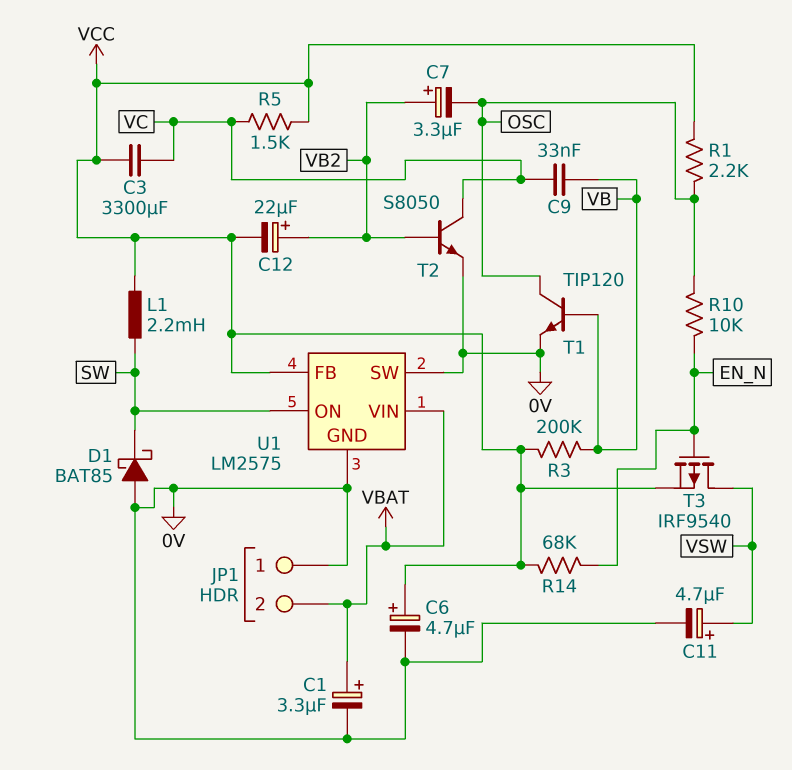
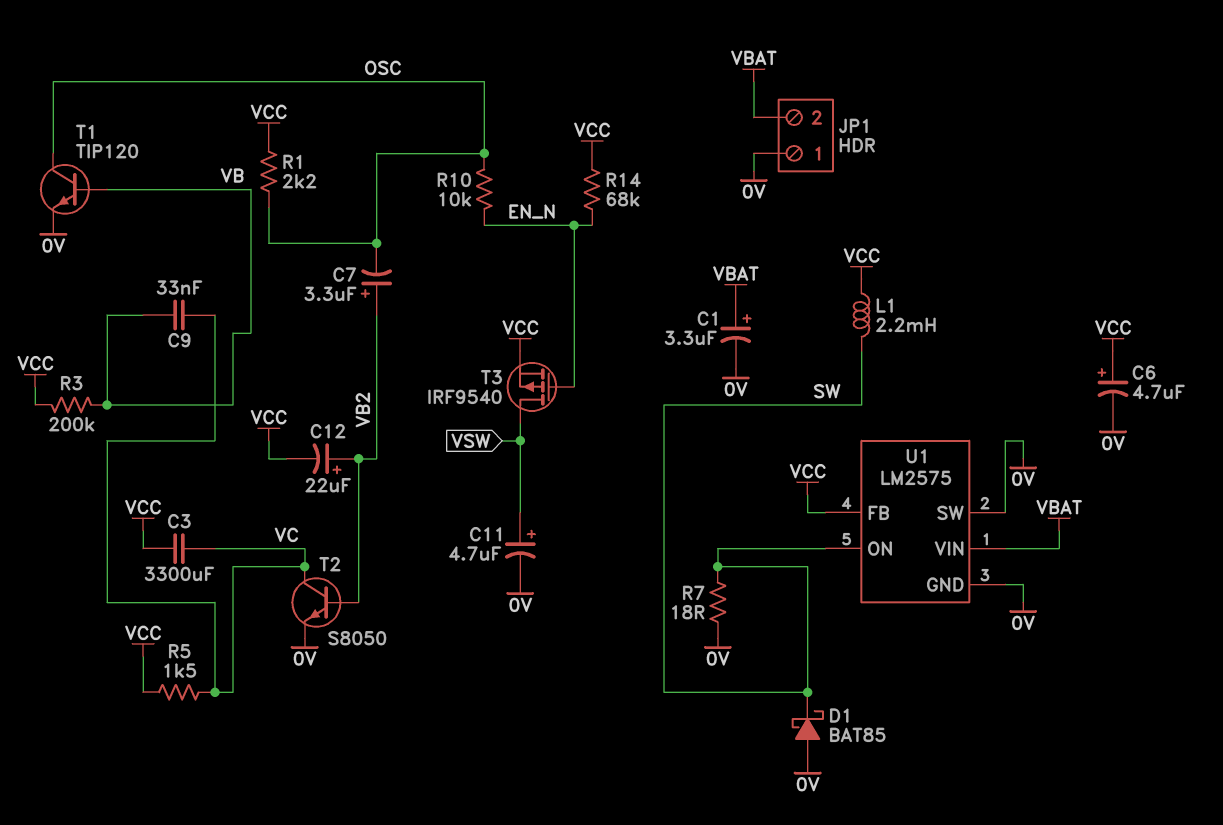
R7: none -> 18 (0V, SW)

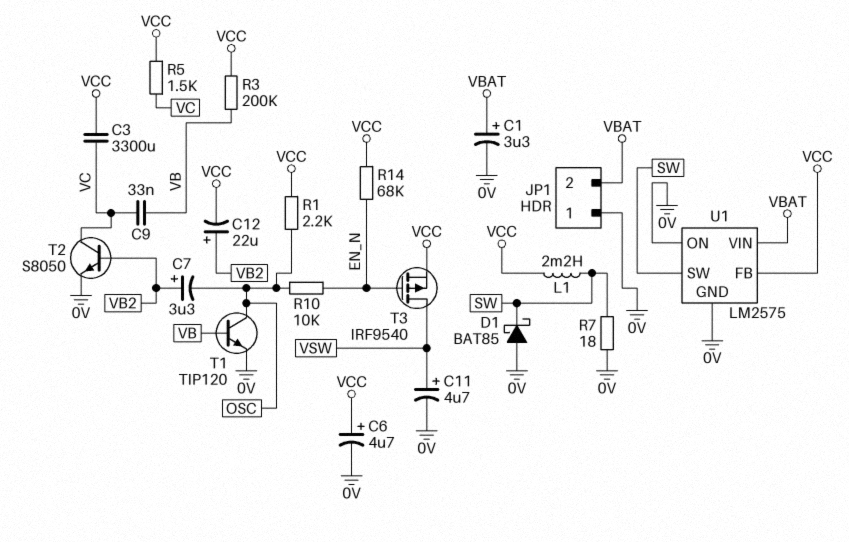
U1 pin ON: SW -> 0V
U1 pin SW: 0V -> SW

